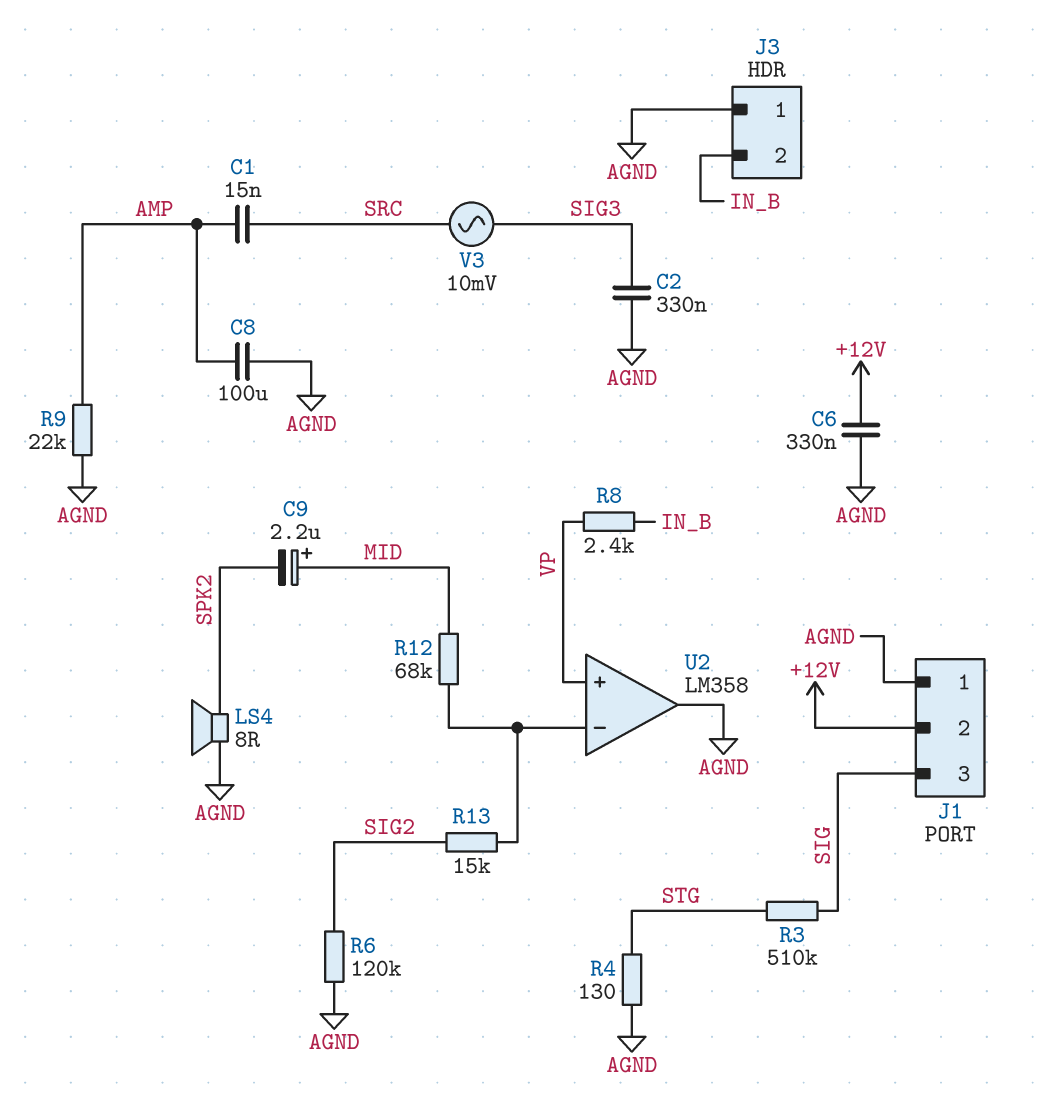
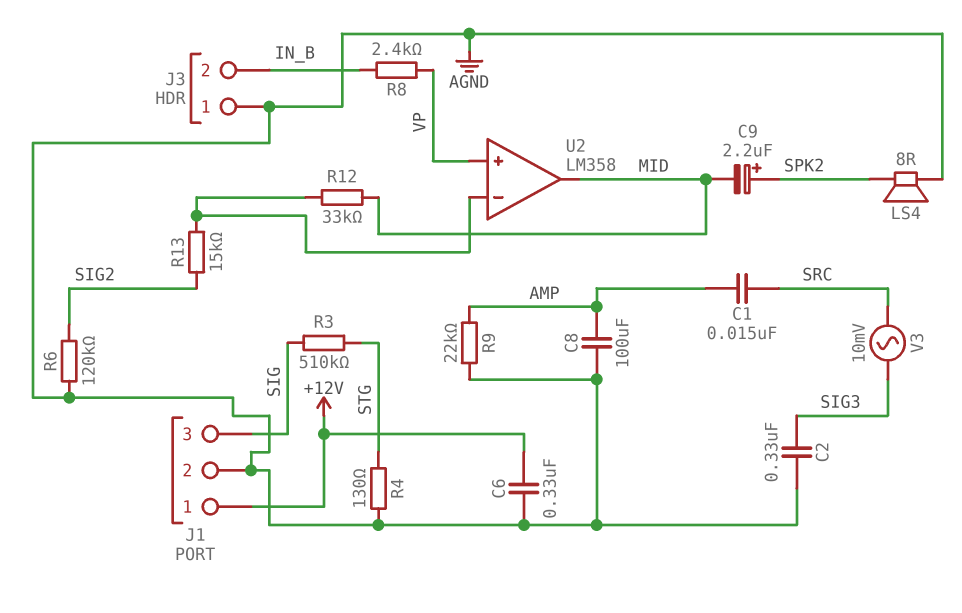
C9: 2.2uF (plus MID, minus SPK2) -> 2.2uF (plus SPK2, minus MID)
J1 pin 1: AGND -> +12V
J1 pin 2: +12V -> AGND
R12: 68k (MID, U2/in-) -> 33k (MID, U2/in-)
U2 pin out: AGND -> MID

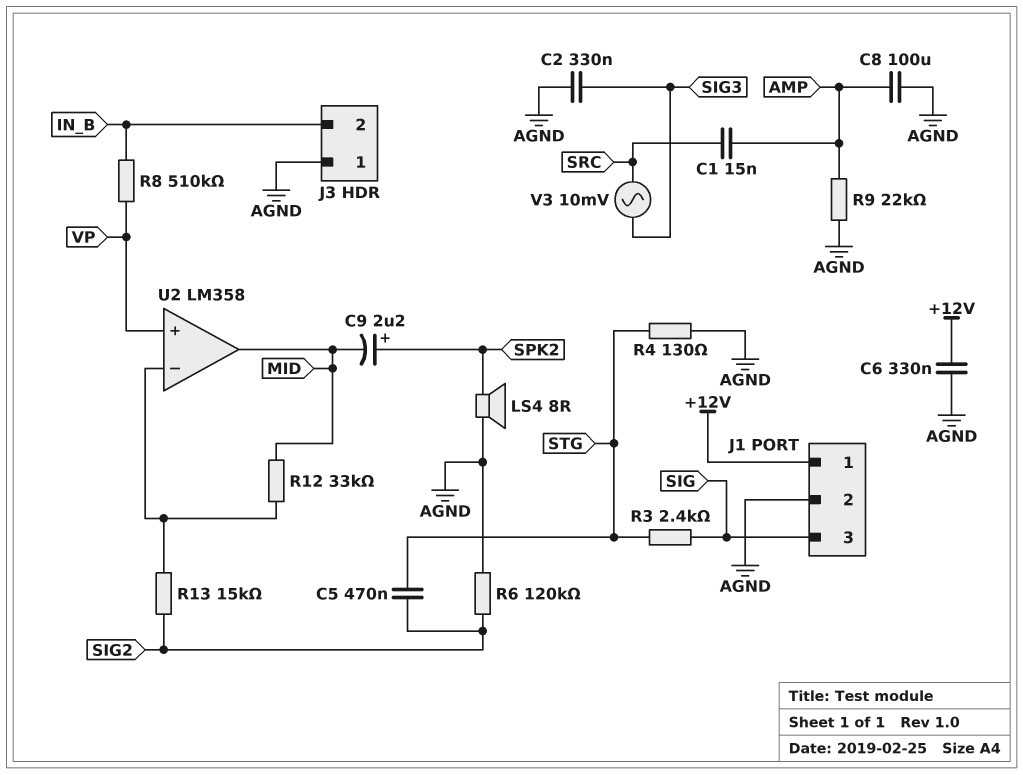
C5: none -> 470nF (SIG2, STG)
R3: 510k (SIG, STG) -> 2.4k (SIG, STG)
R8: 2.4k (IN_B, VP) -> 510k (IN_B, VP)

